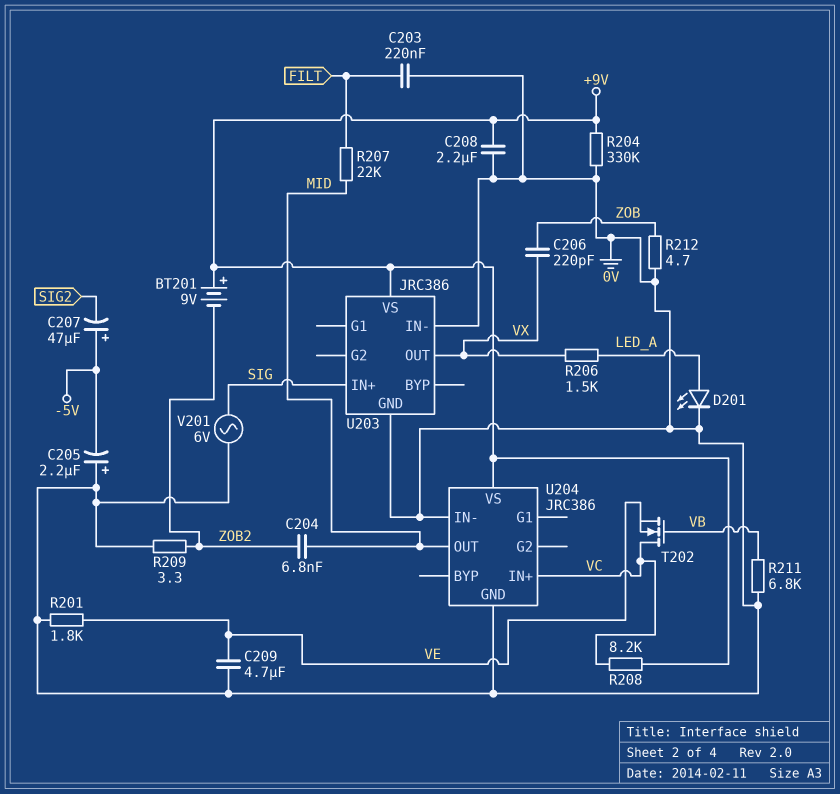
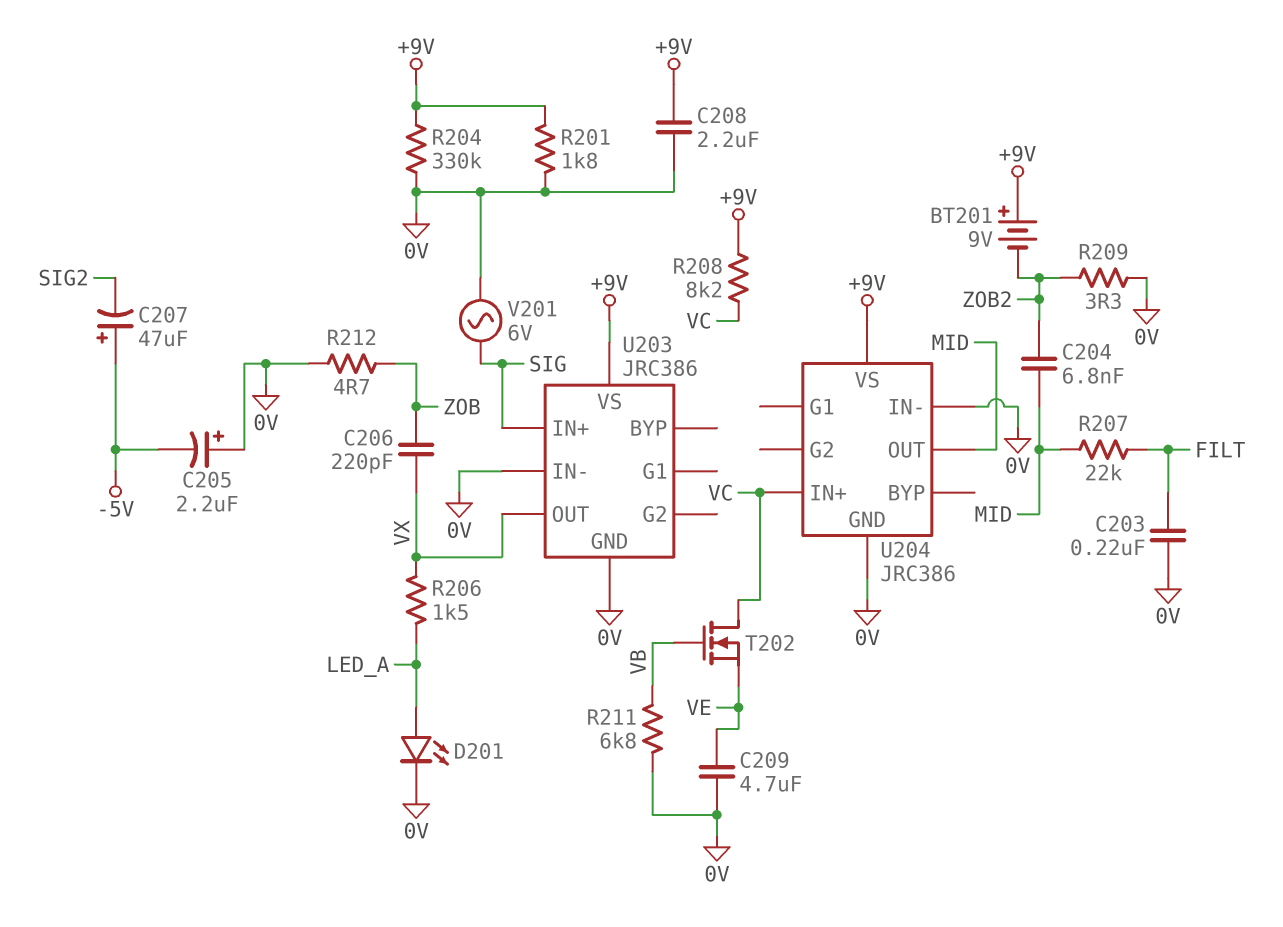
R201: 1.8k (0V, VE) -> 1.8k (+9V, 0V)

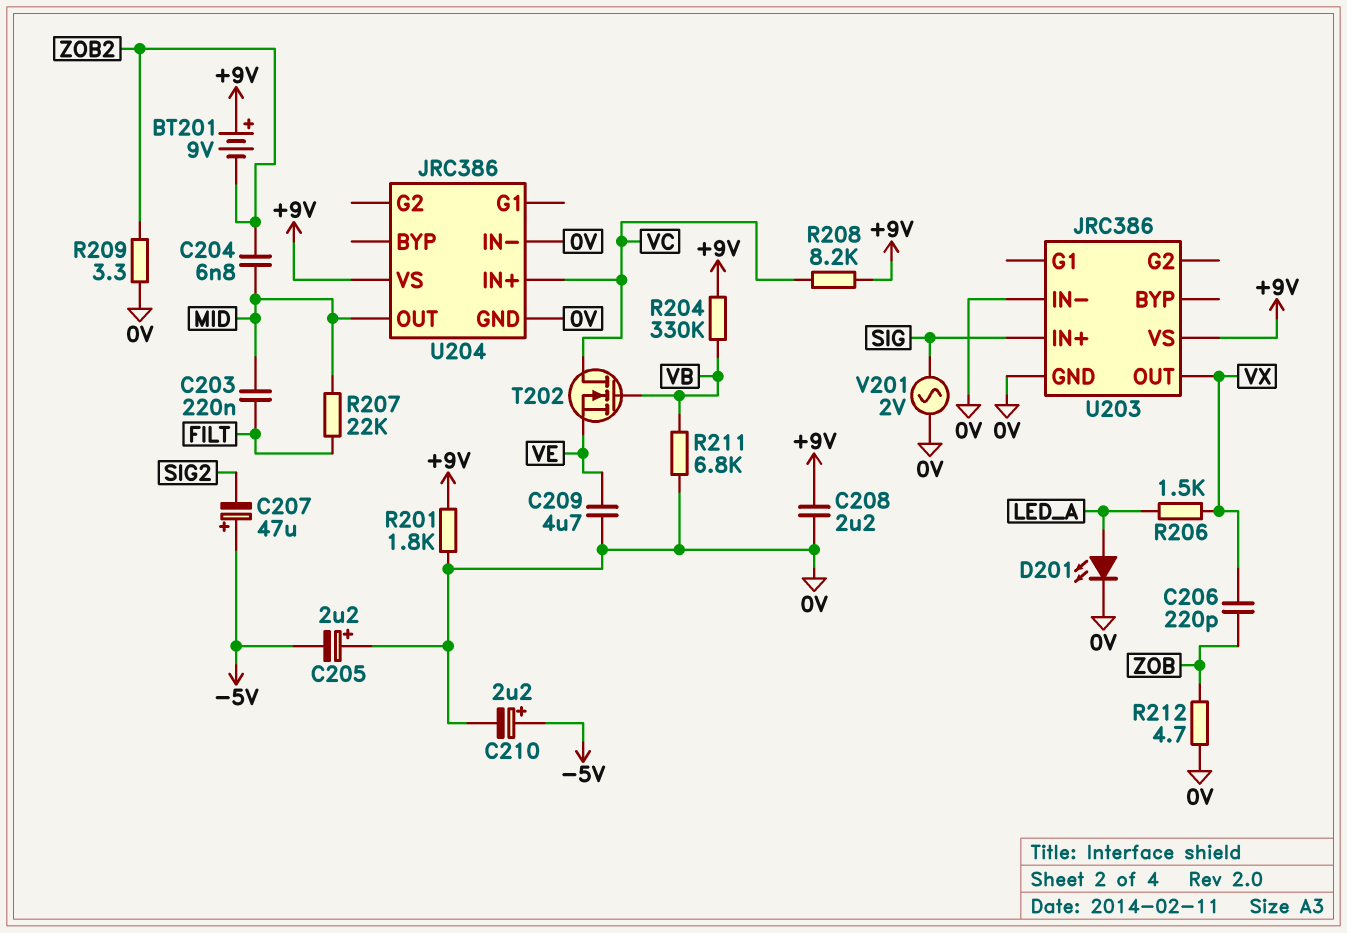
C203: 220nF (0V, FILT) -> 220nF (FILT, MID)
C210: none -> 2.2uF (plus -5V, minus 0V)
R204: 330k (+9V, 0V) -> 330k (+9V, VB)
V201: AC 6V (0V, SIG) -> AC 2V (0V, SIG)

